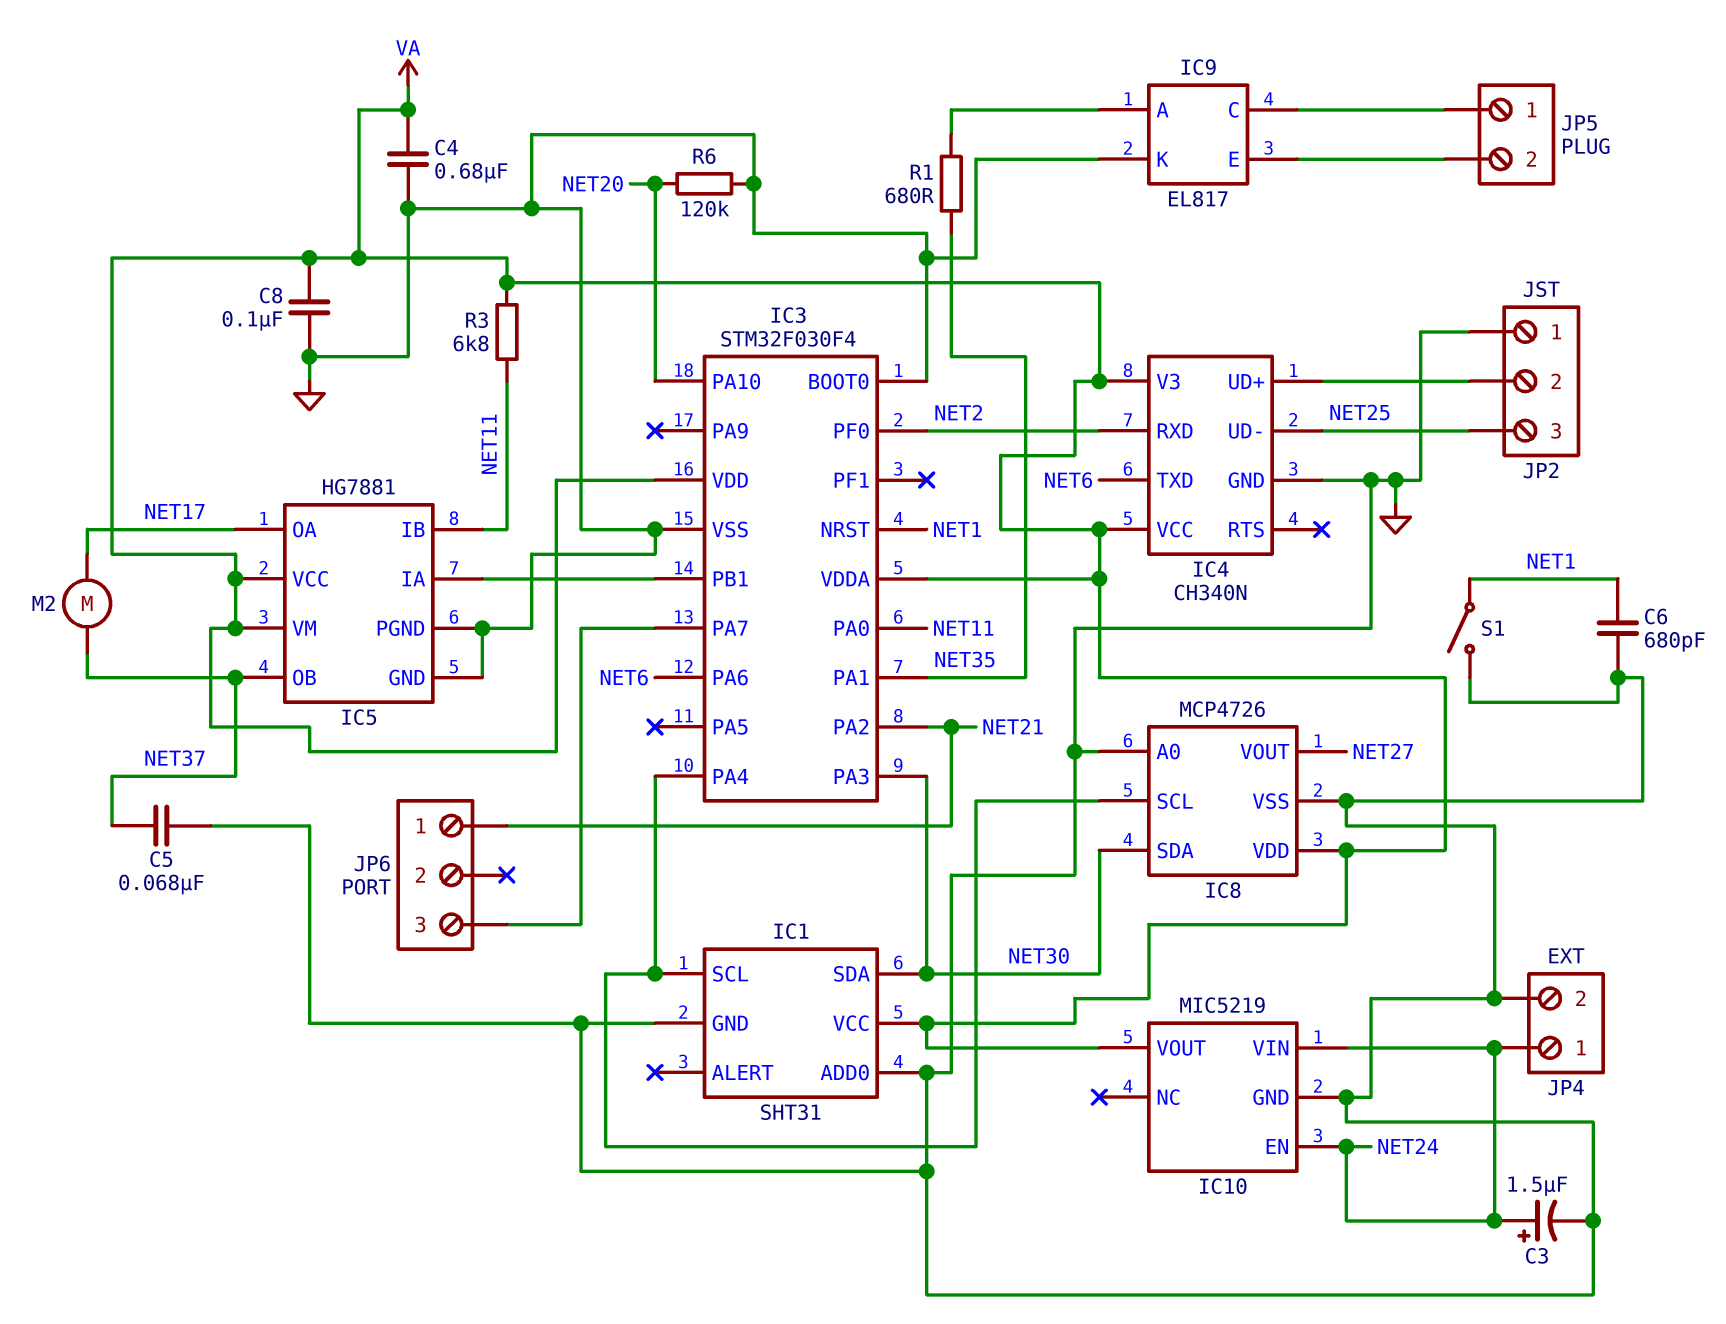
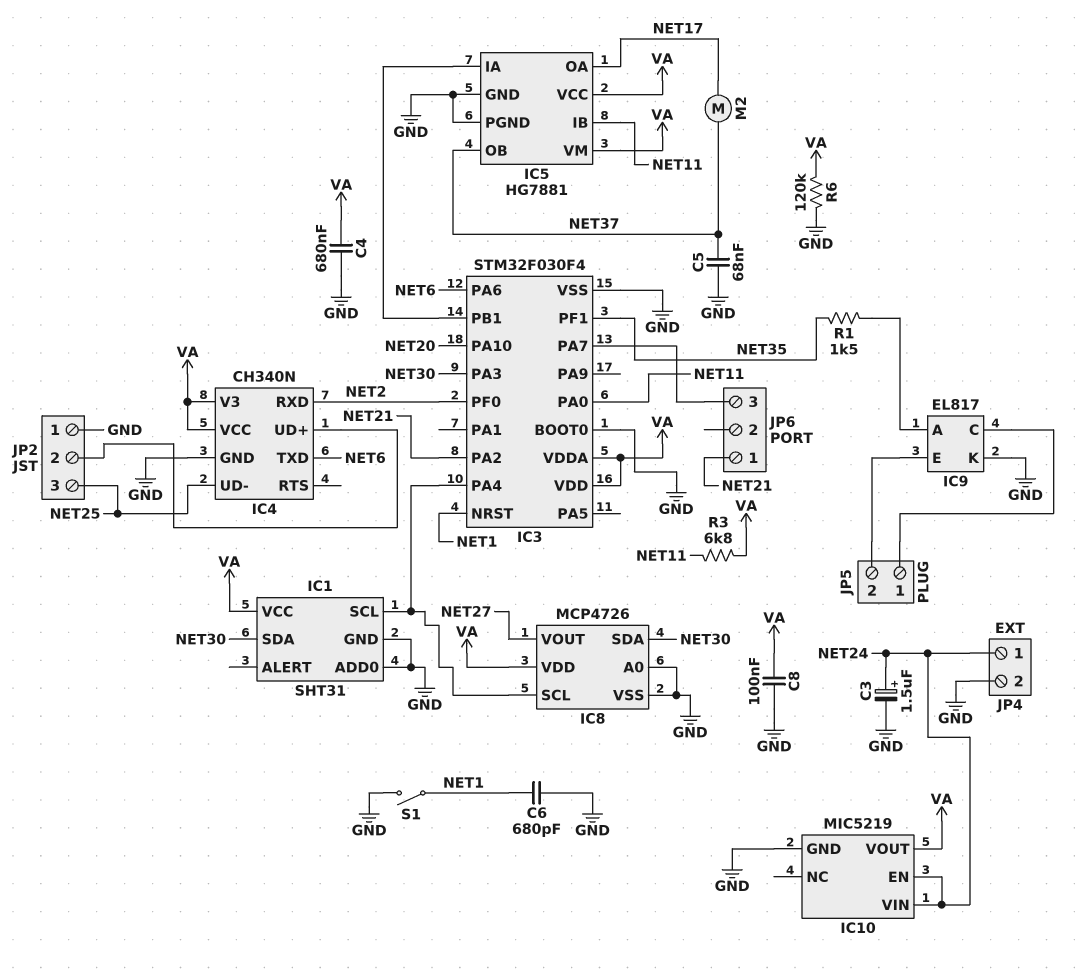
IC3 pin PA1: NET35 -> none
IC3 pin PF1: none -> NET35
R1: 680 (IC9/A, NET35) -> 1.5k (IC9/A, NET35)
R6: 120k (GND, NET20) -> 120k (GND, VA)

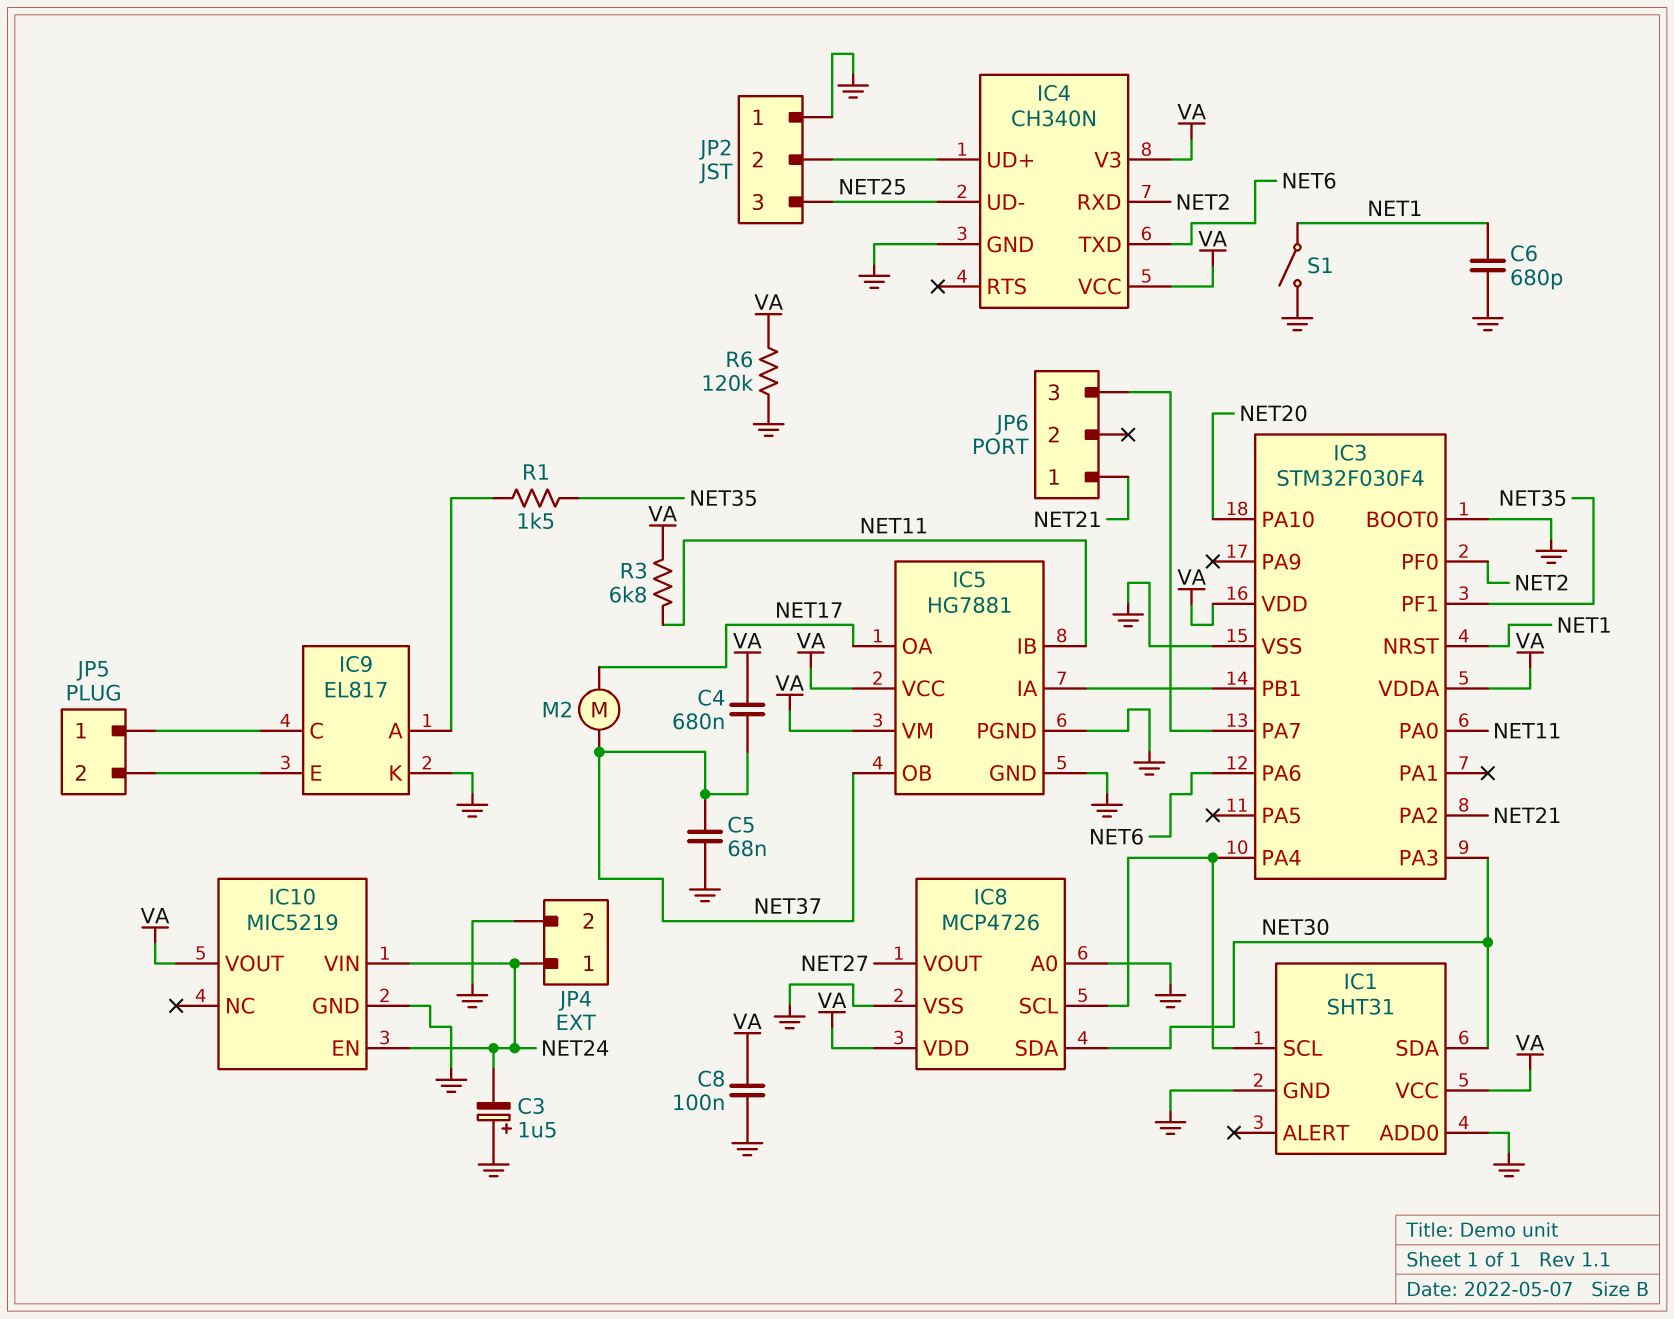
C3: 1.5uF (plus NET24, minus GND) -> 1.5uF (plus GND, minus NET24)
C4: 680nF (GND, VA) -> 680nF (NET37, VA)

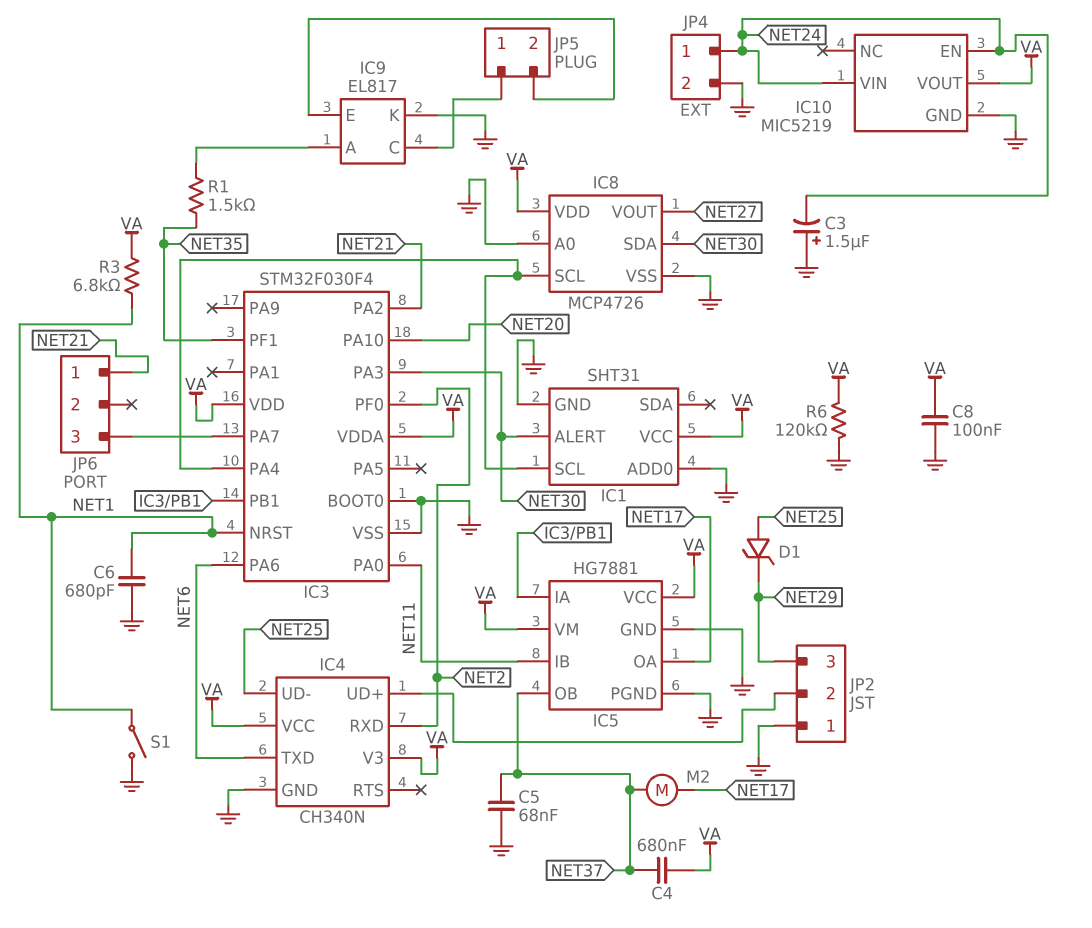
D1: none -> zener (A NET25, K NET29)
IC1 pin ALERT: none -> NET30
IC1 pin SDA: NET30 -> none
JP2 pin 3: NET25 -> NET29
R3: 6.8k (NET11, VA) -> 6.8k (NET1, VA)

